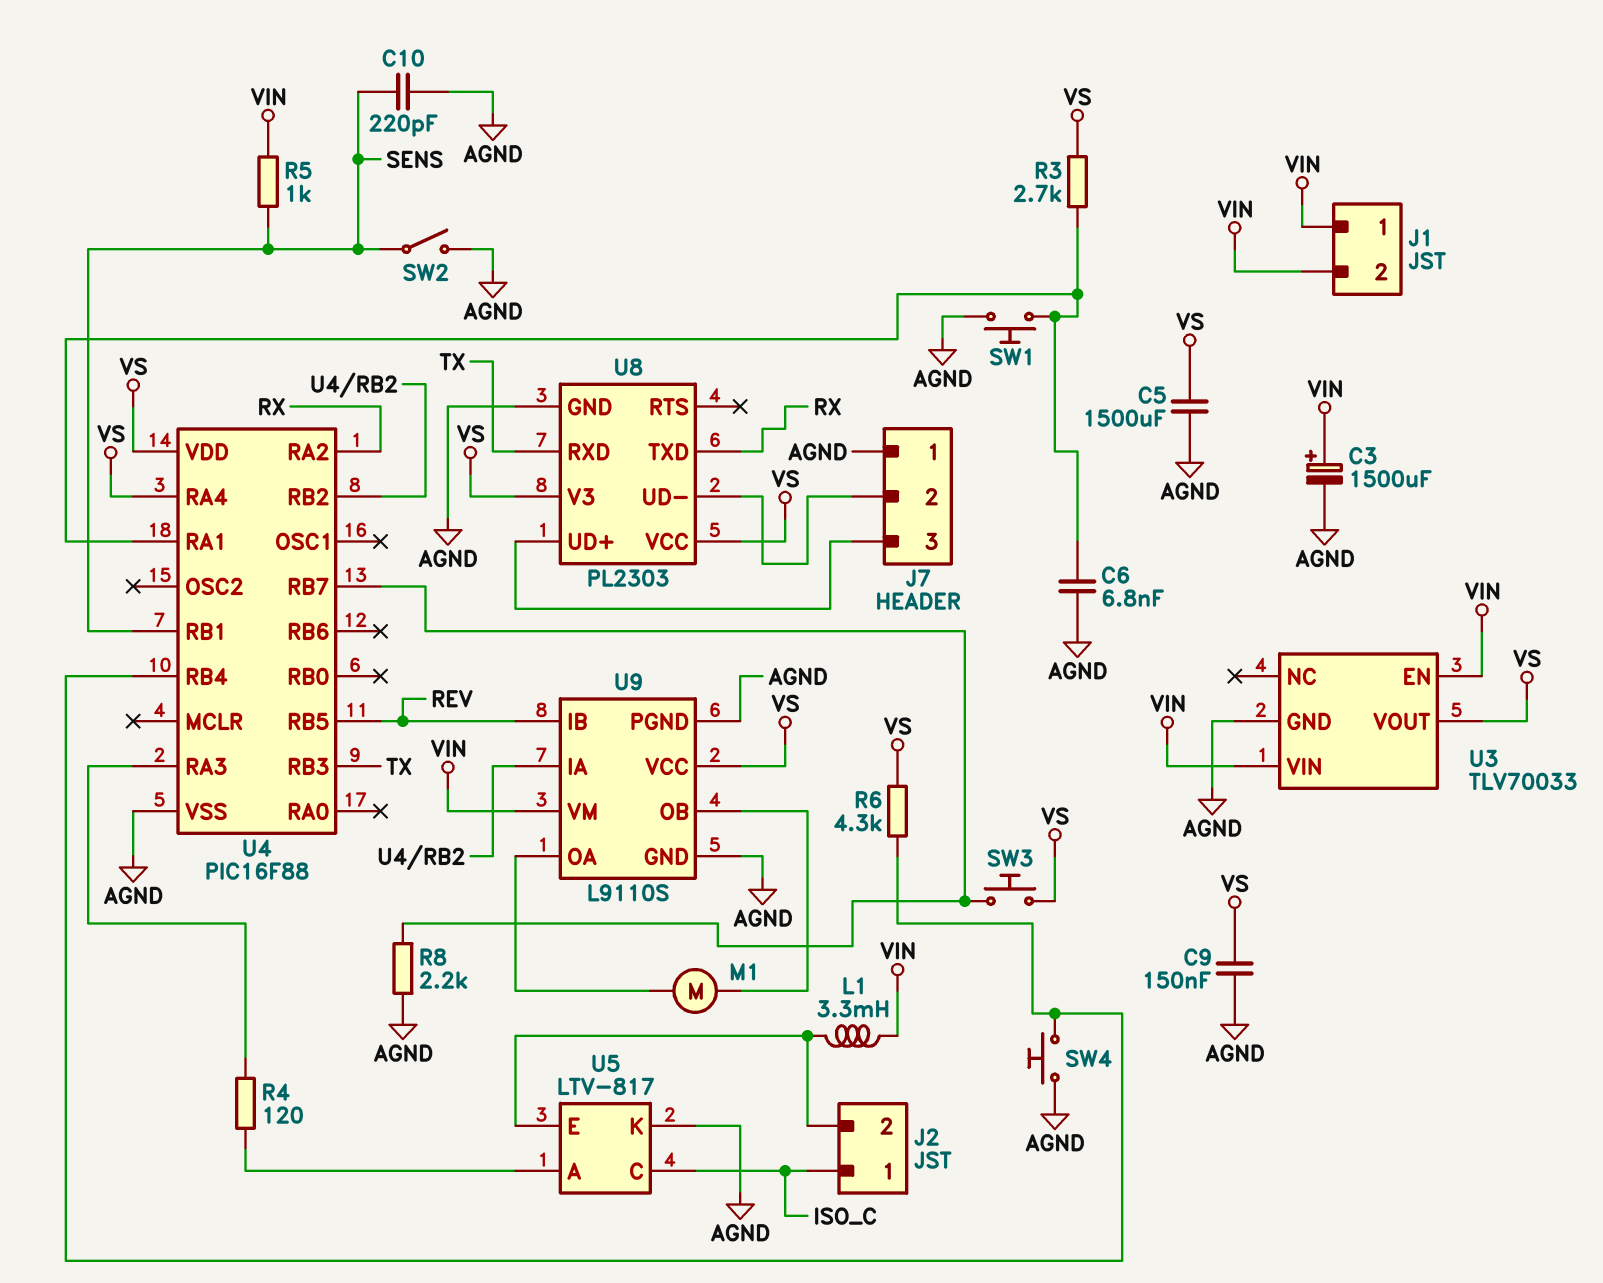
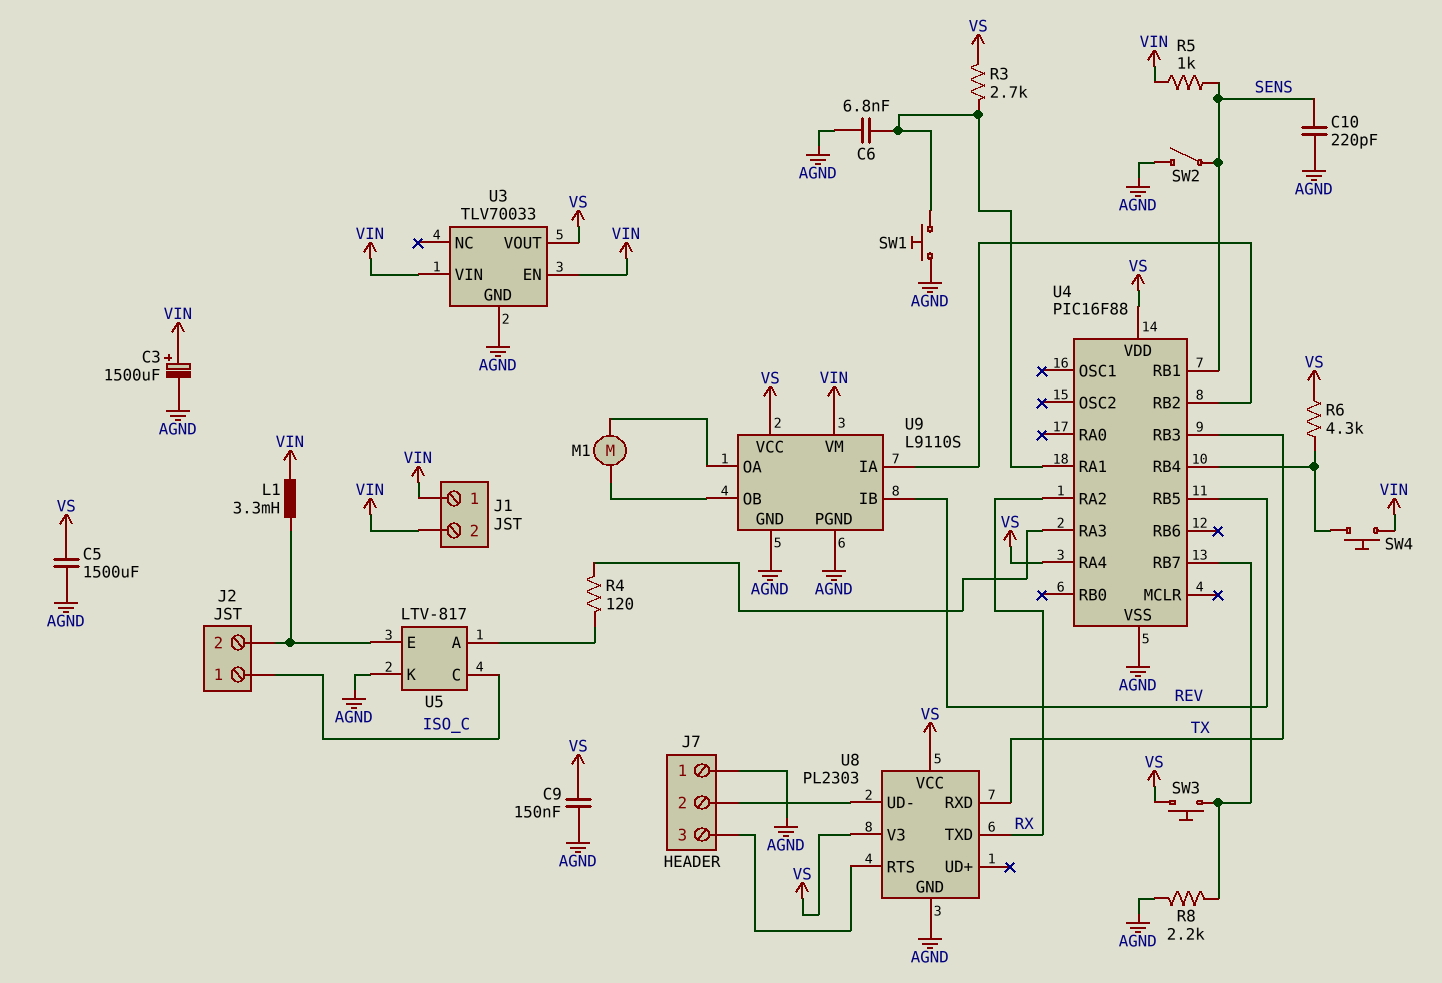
SW4: button (AGND, U4/RB4) -> button (U4/RB4, VIN)
U8 pin RTS: none -> J7/3
U8 pin UD+: J7/3 -> none

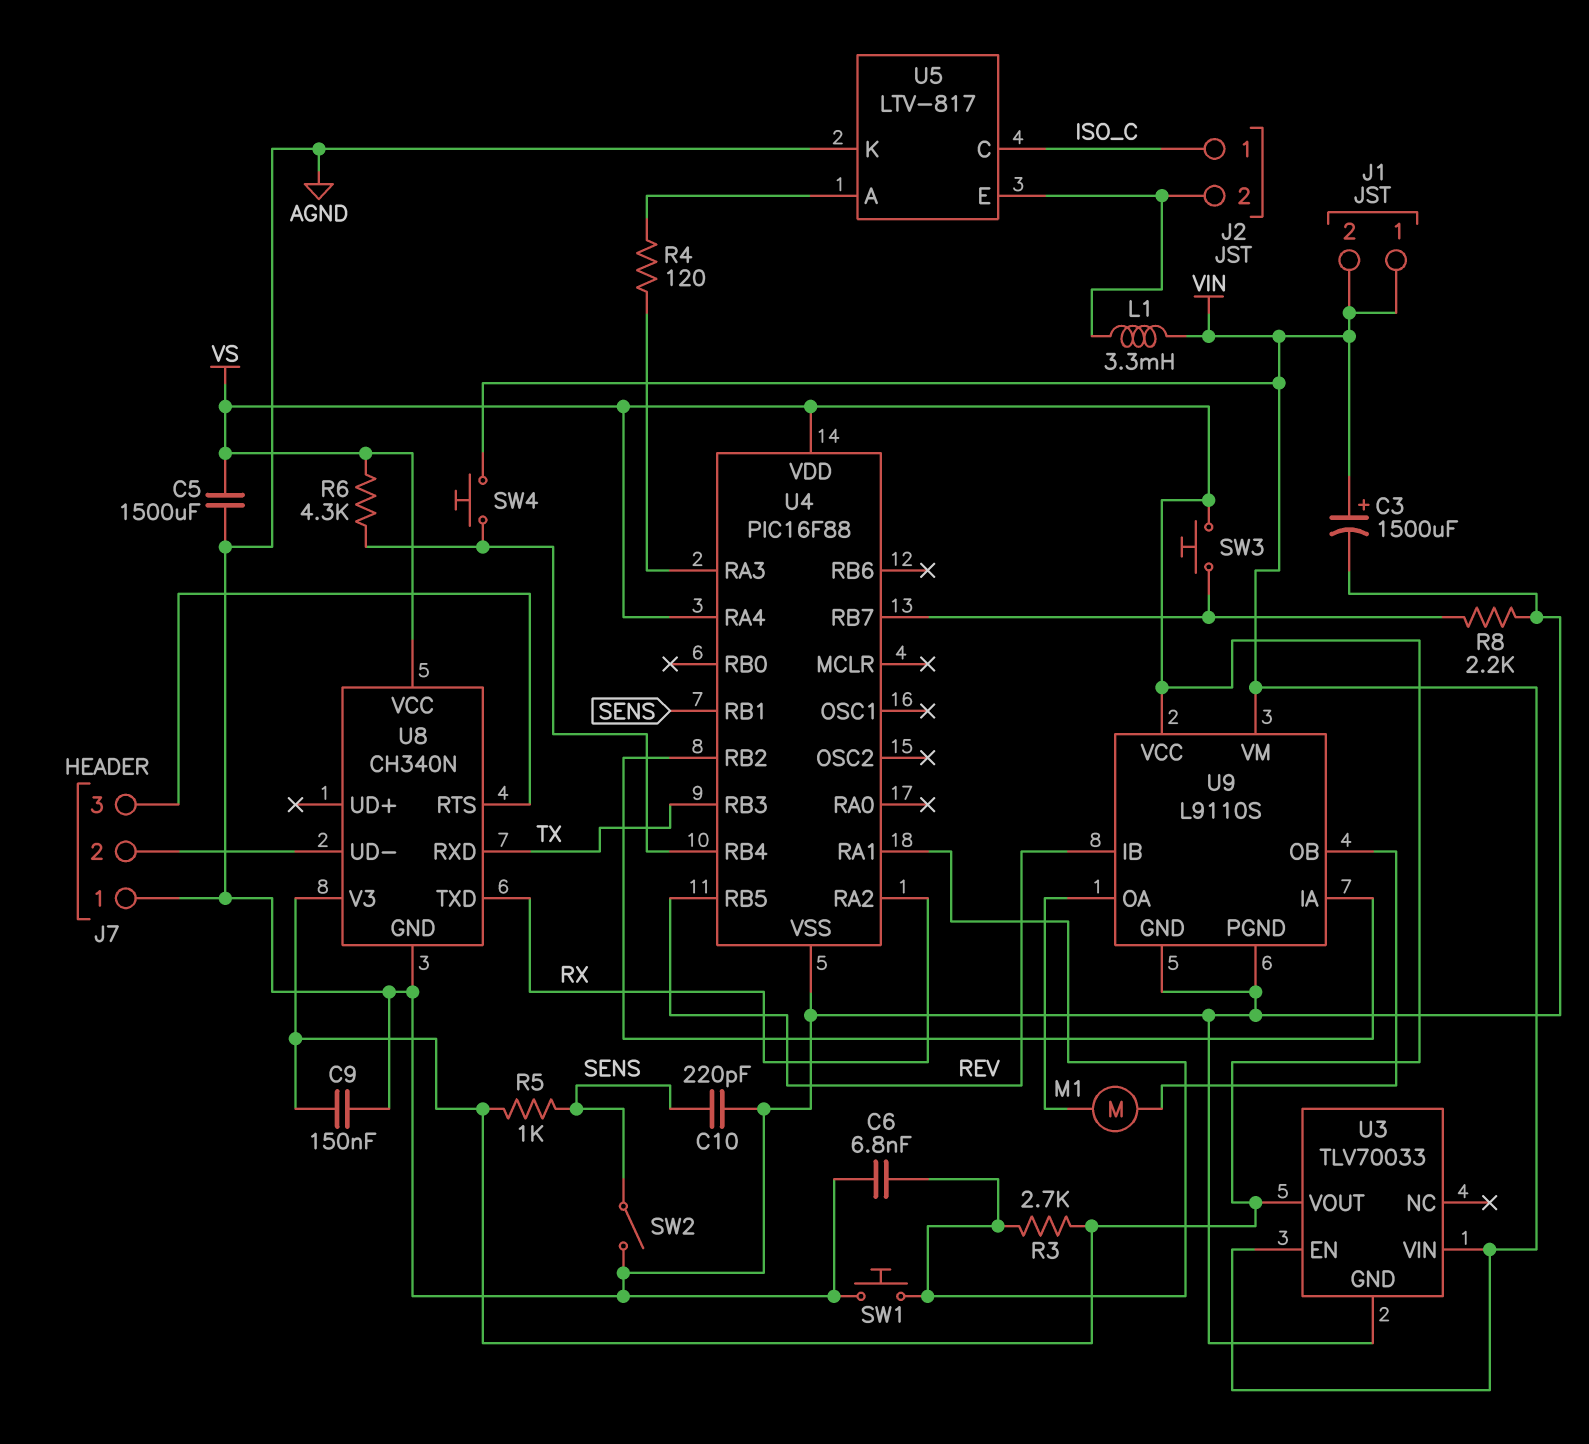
R5: 1k (SENS, VIN) -> 1k (SENS, VS)
U8: PL2303 -> CH340N

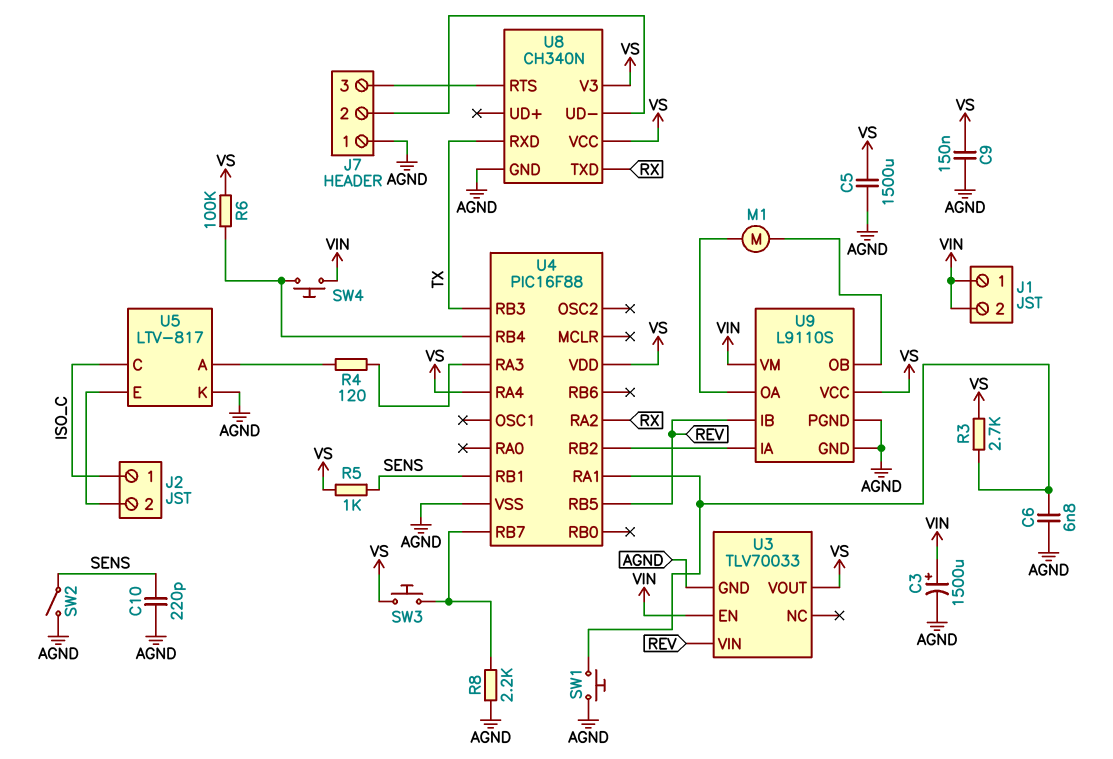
L1: 3.3mH (J2/2, VIN) -> none
R6: 4.3k (U4/RB4, VS) -> 100k (U4/RB4, VS)
U3 pin VIN: VIN -> REV

